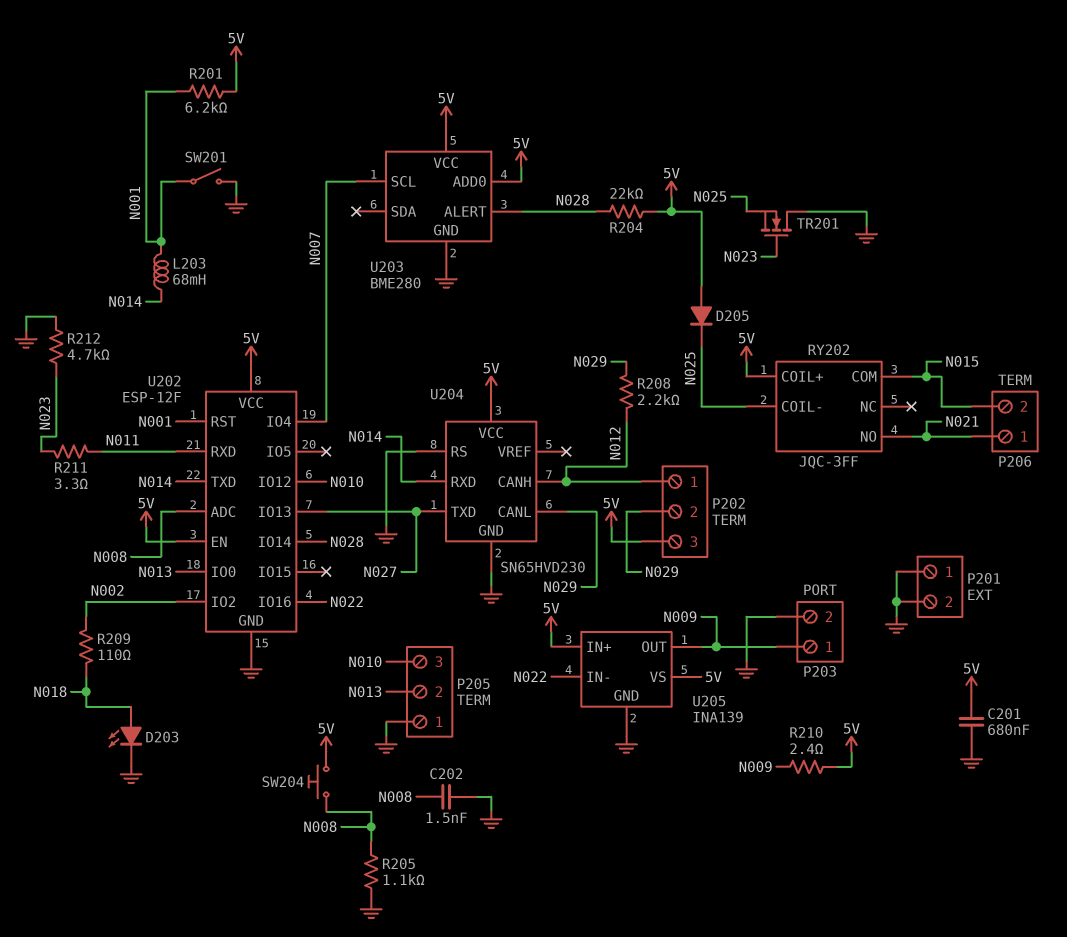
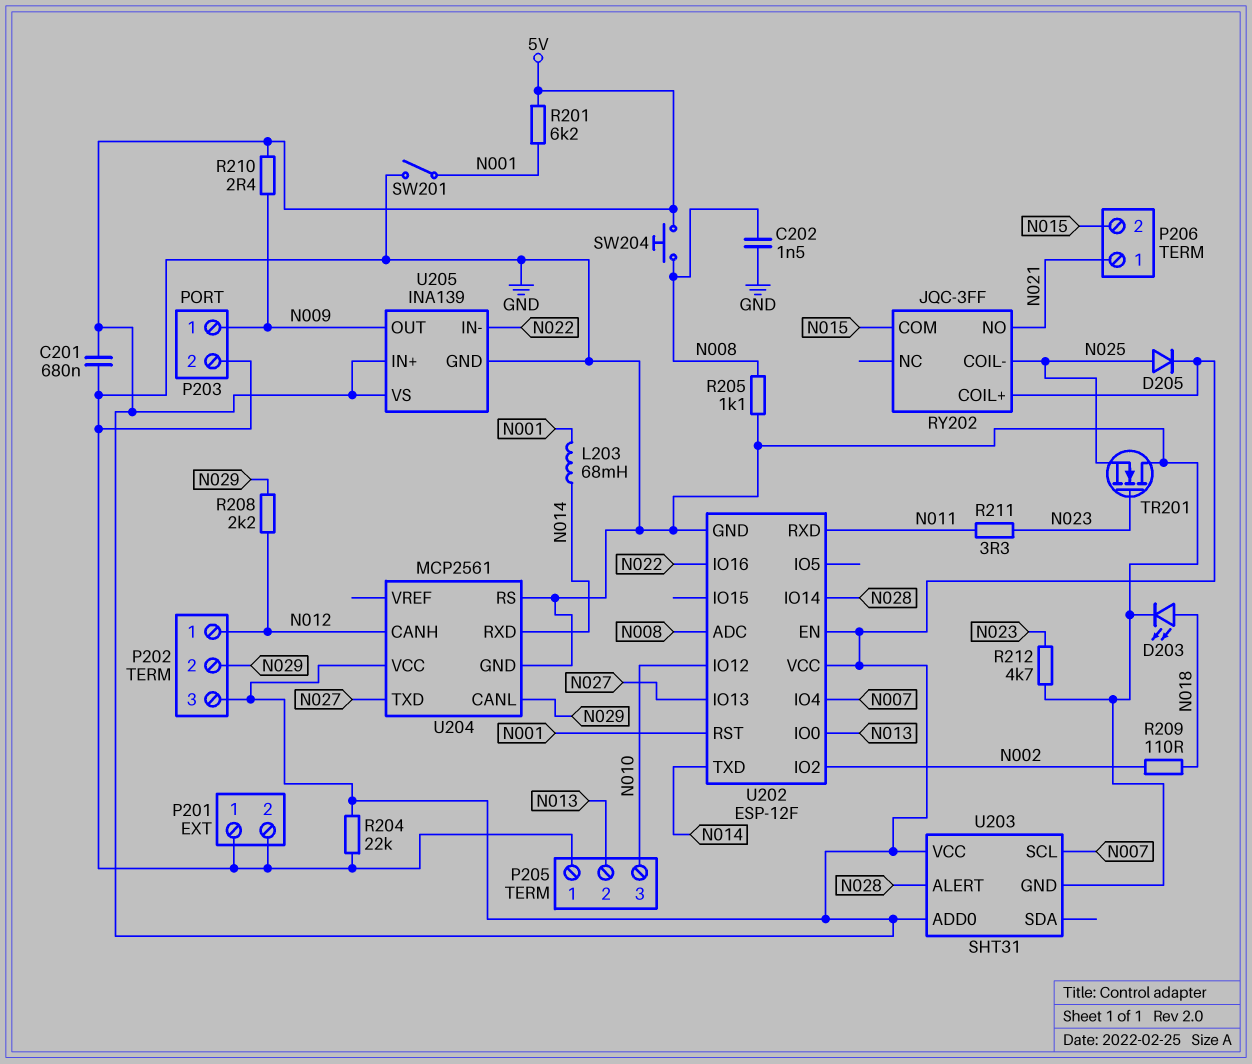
D205: diode (A 5V, K N025) -> diode (A N025, K 5V)
R204: 22k (5V, N028) -> 22k (5V, GND)
U203: BME280 -> SHT31
U204: SN65HVD230 -> MCP2561

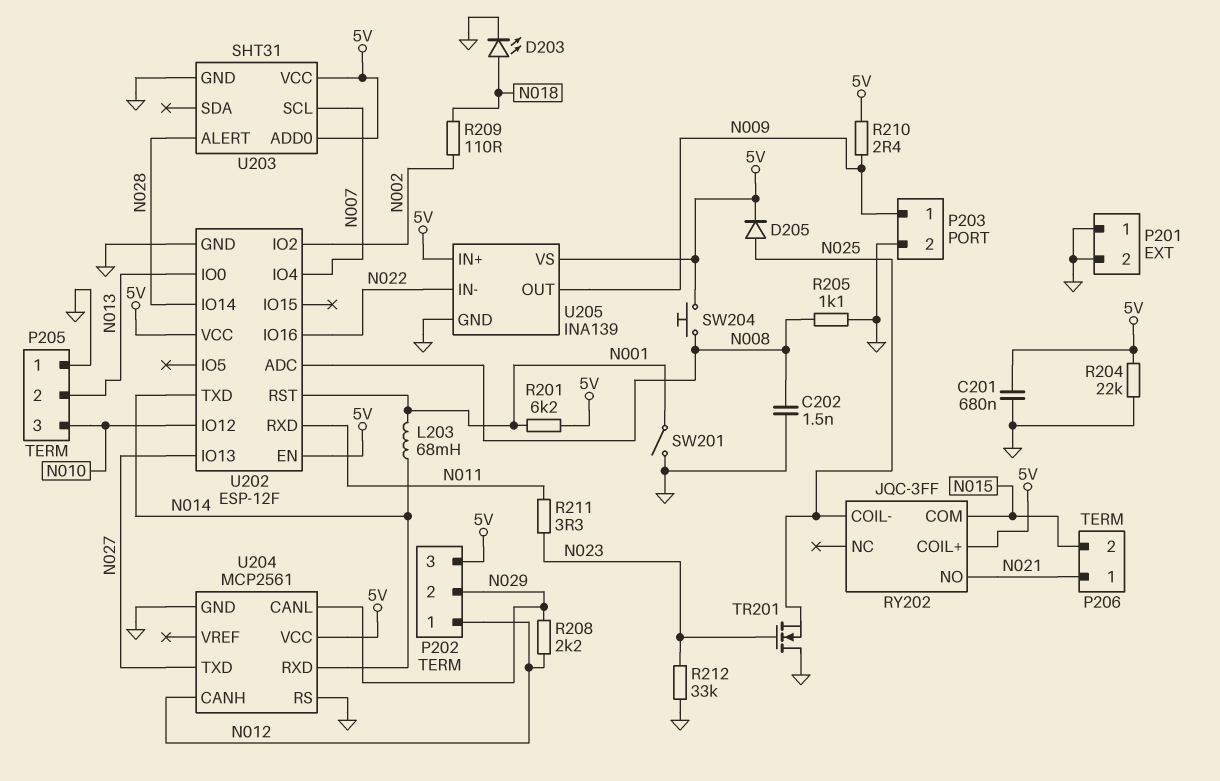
R212: 4.7k (GND, N023) -> 33k (GND, N023)

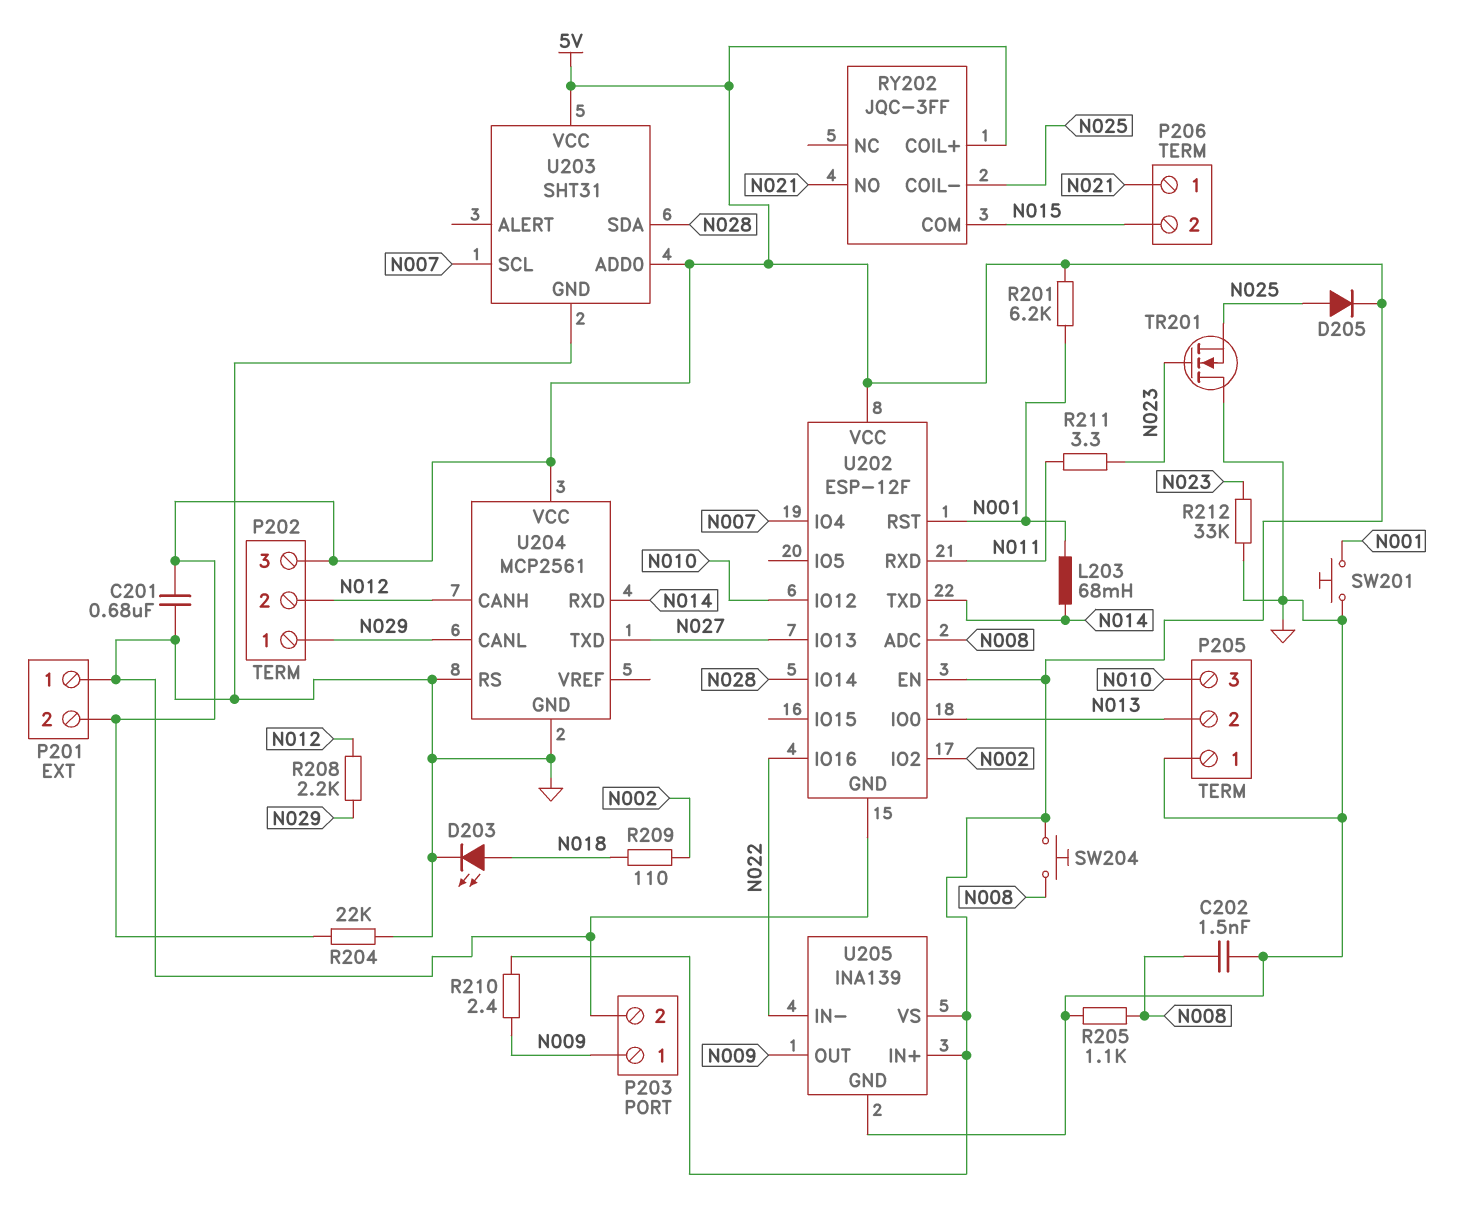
P201 pin 2: GND -> 5V
P202 pin 1: N012 -> N029
P202 pin 2: N029 -> N012
SW201: switch (GND, N001) -> button (GND, N001)
U203 pin ALERT: N028 -> none
U203 pin SDA: none -> N028

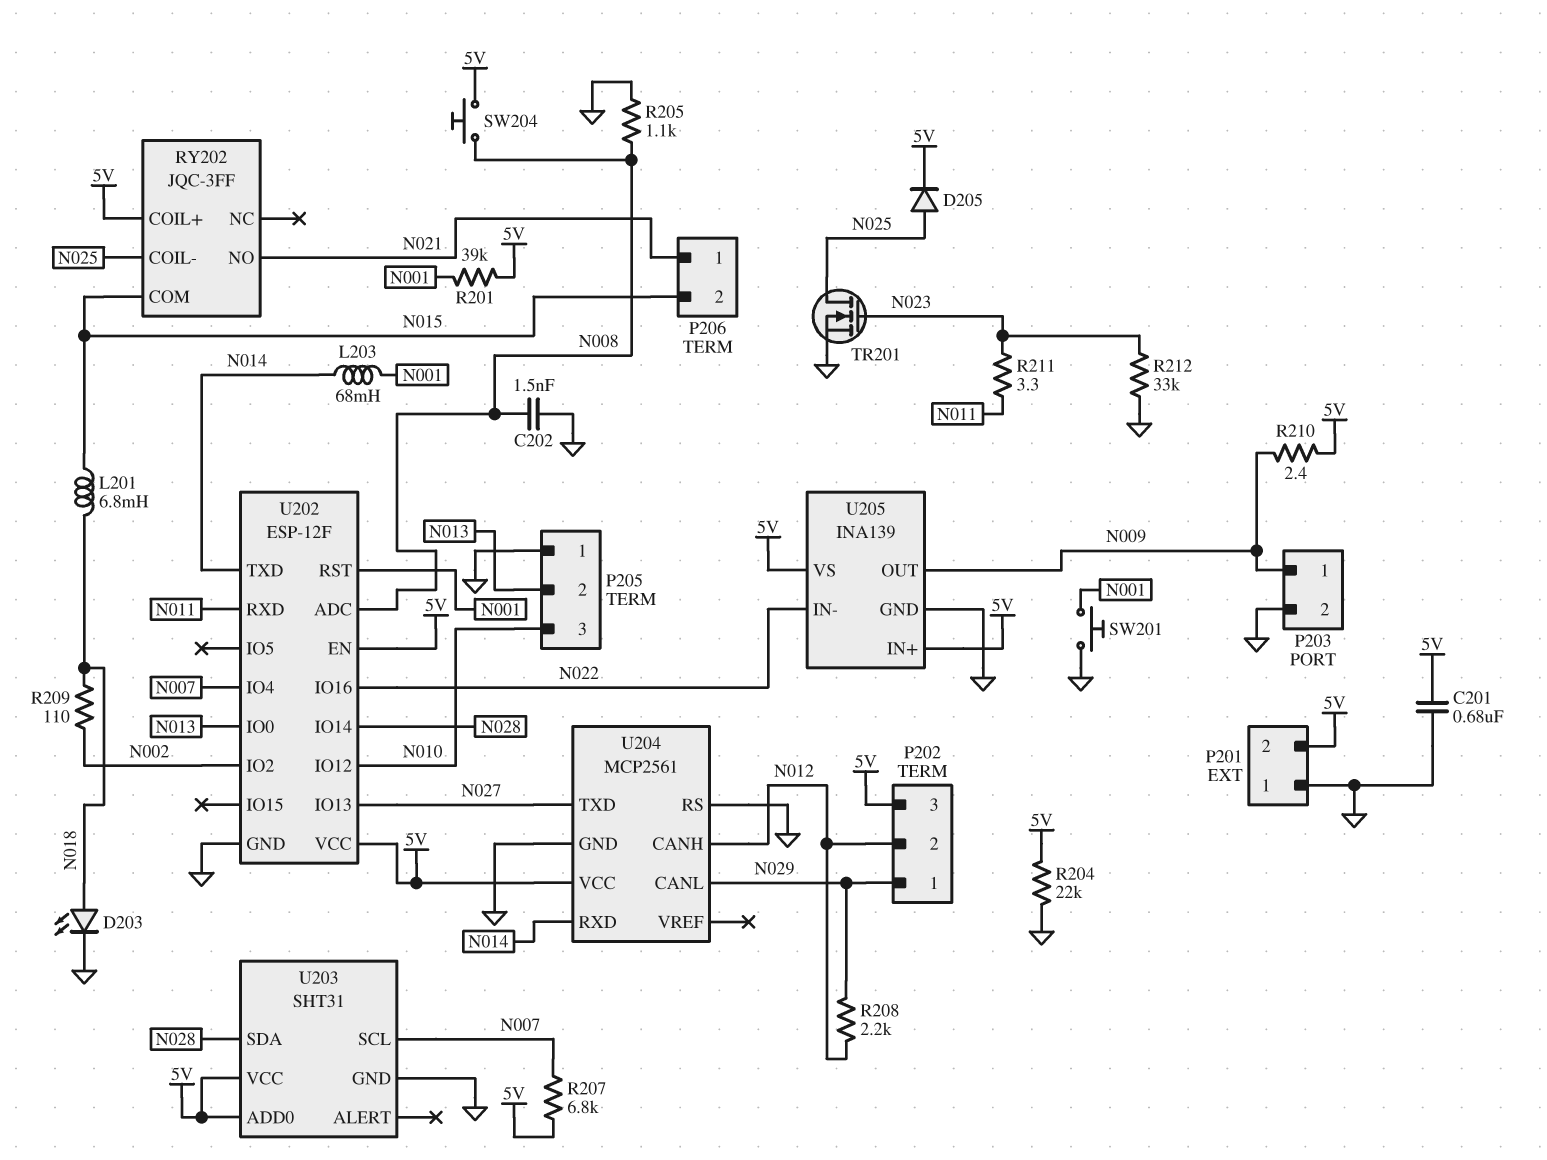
L201: none -> 6.8mH (N015, N018)
R201: 6.2k (5V, N001) -> 39k (5V, N001)
R207: none -> 6.8k (5V, N007)
TR201: NMOS (G N023, D GND, S N025) -> NMOS (G N023, D N025, S GND)

